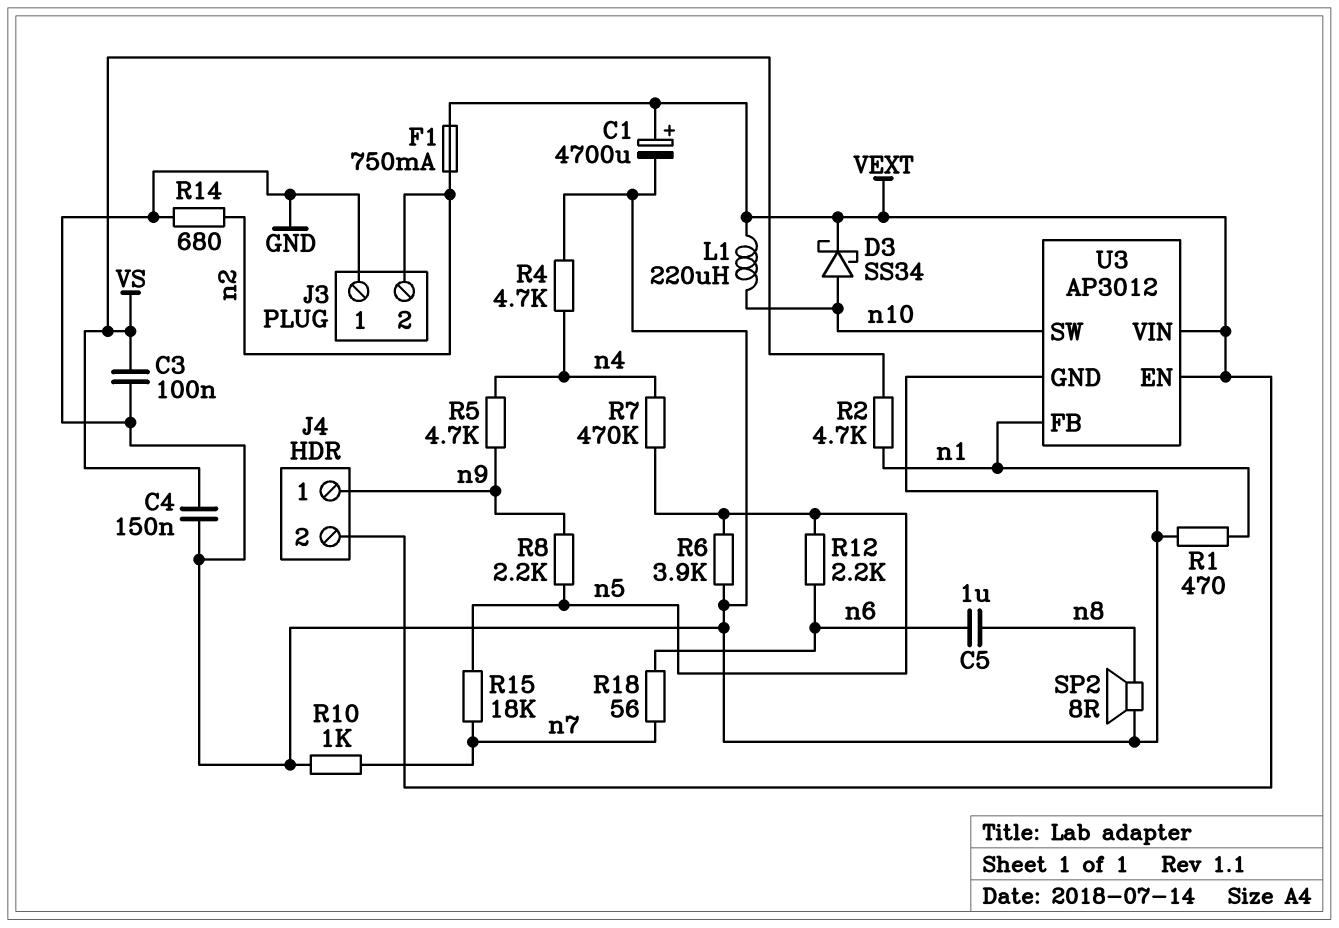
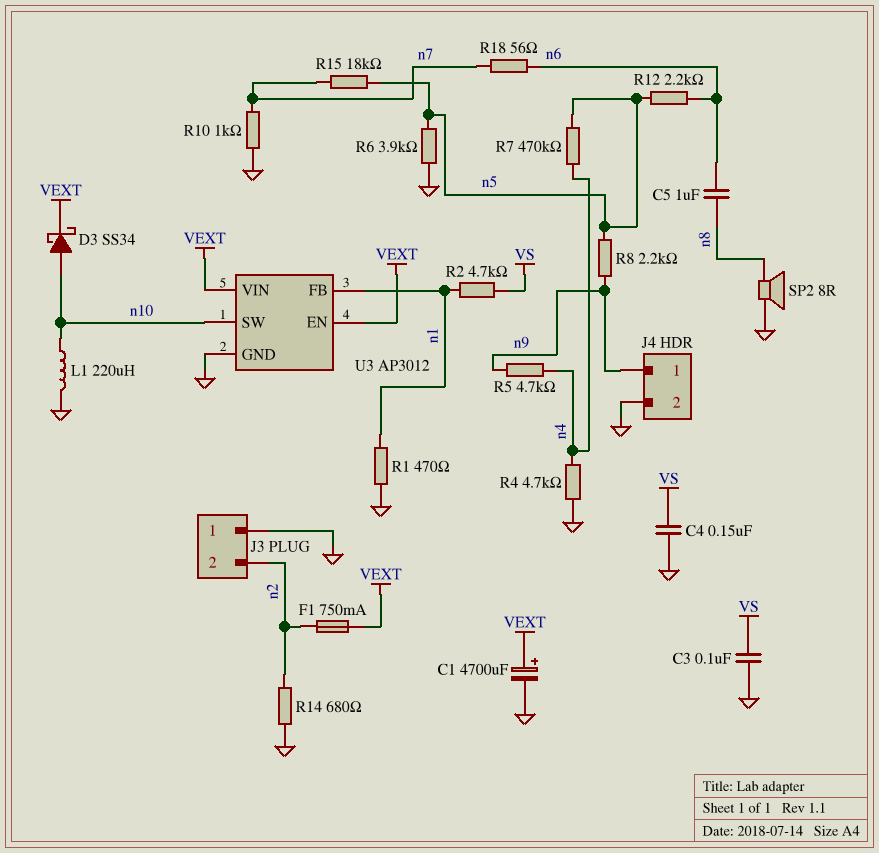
J4 pin 2: VEXT -> GND
L1: 220uH (VEXT, n10) -> 220uH (GND, n10)

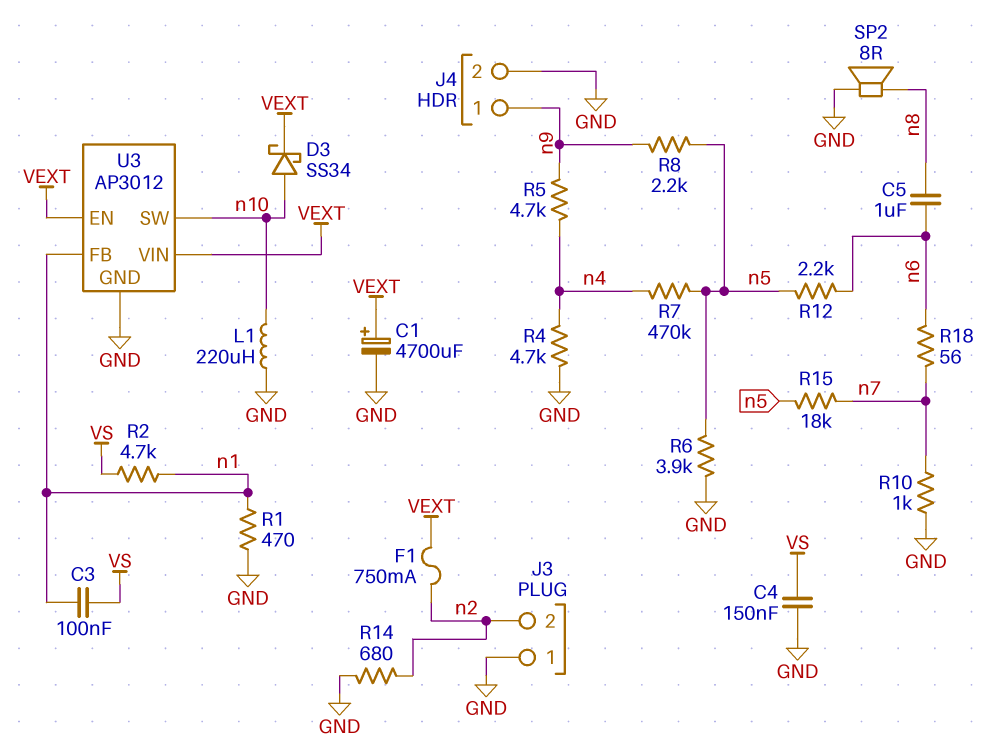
C3: 100nF (GND, VS) -> 100nF (VS, n1)

